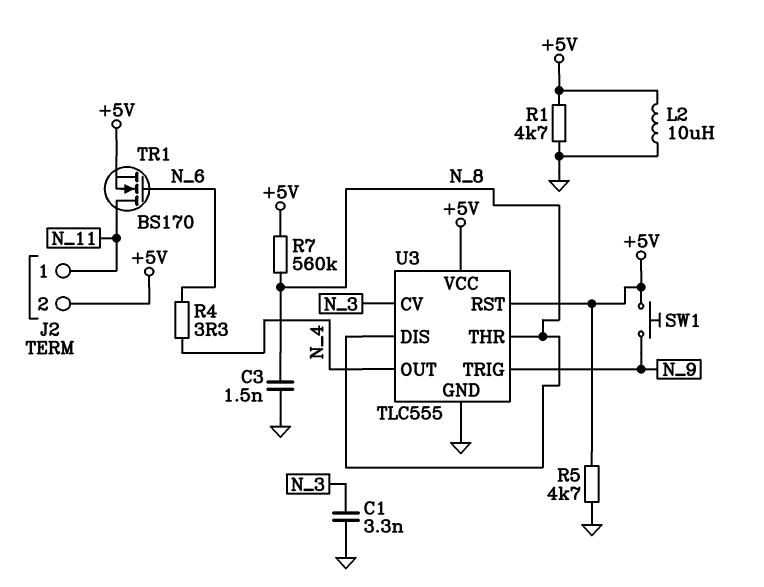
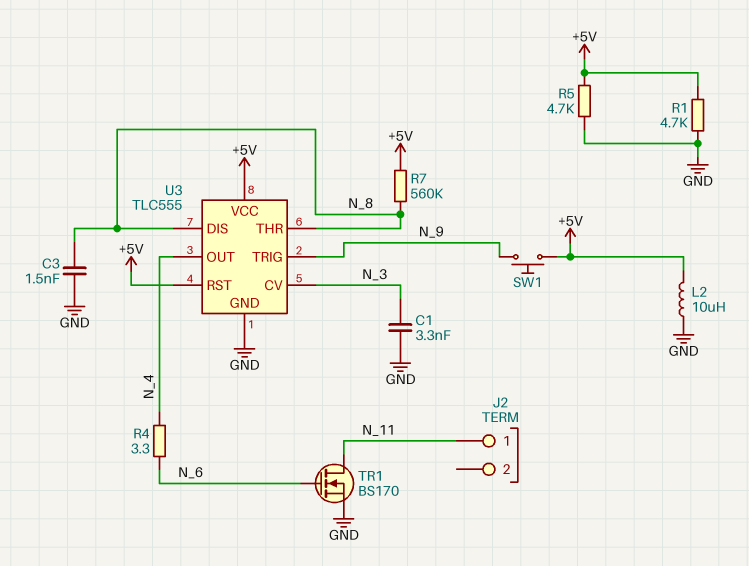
J2 pin 2: +5V -> none
TR1: NMOS BS170 (G N_6, D N_11, S +5V) -> NMOS BS170 (G N_6, D N_11, S GND)

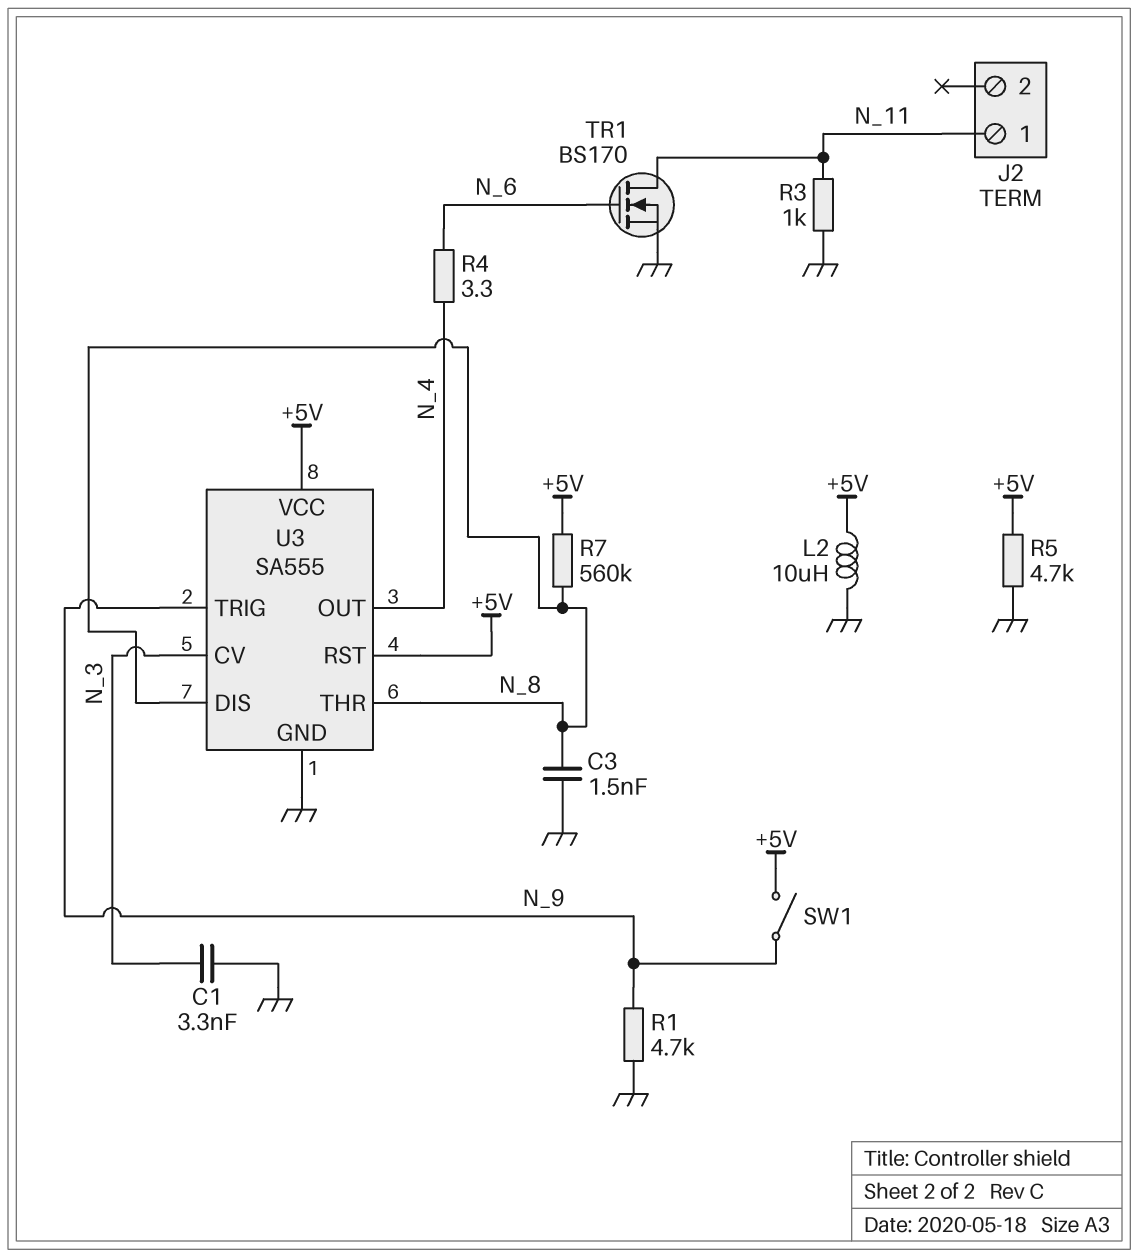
R1: 4.7k (+5V, GND) -> 4.7k (GND, N_9)
R3: none -> 1k (GND, N_11)
SW1: button (+5V, N_9) -> switch (+5V, N_9)
U3: TLC555 -> SA555

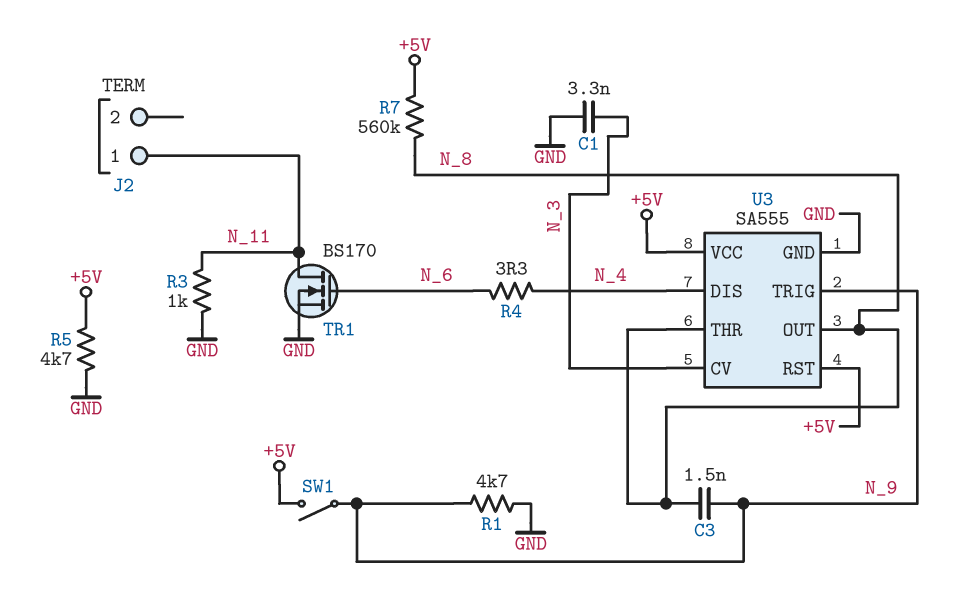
C3: 1.5nF (GND, N_8) -> 1.5nF (N_8, N_9)
L2: 10uH (+5V, GND) -> none
U3 pin DIS: N_8 -> N_4
U3 pin OUT: N_4 -> N_8

